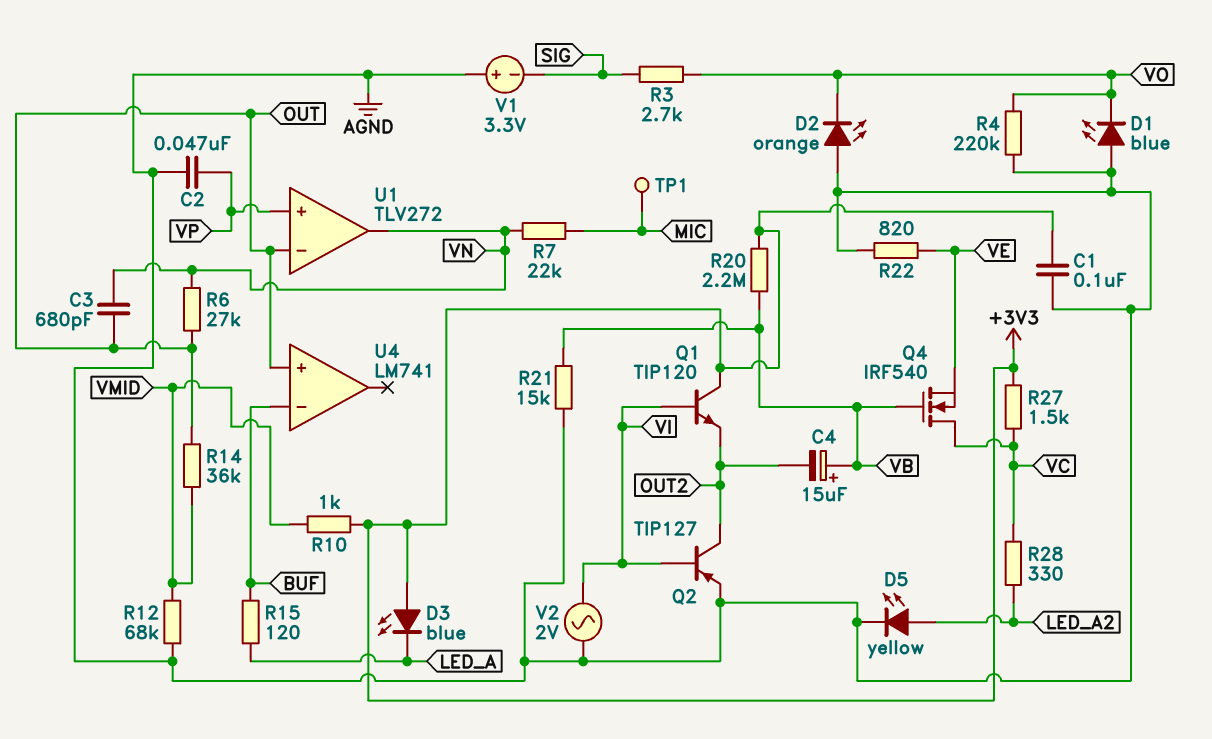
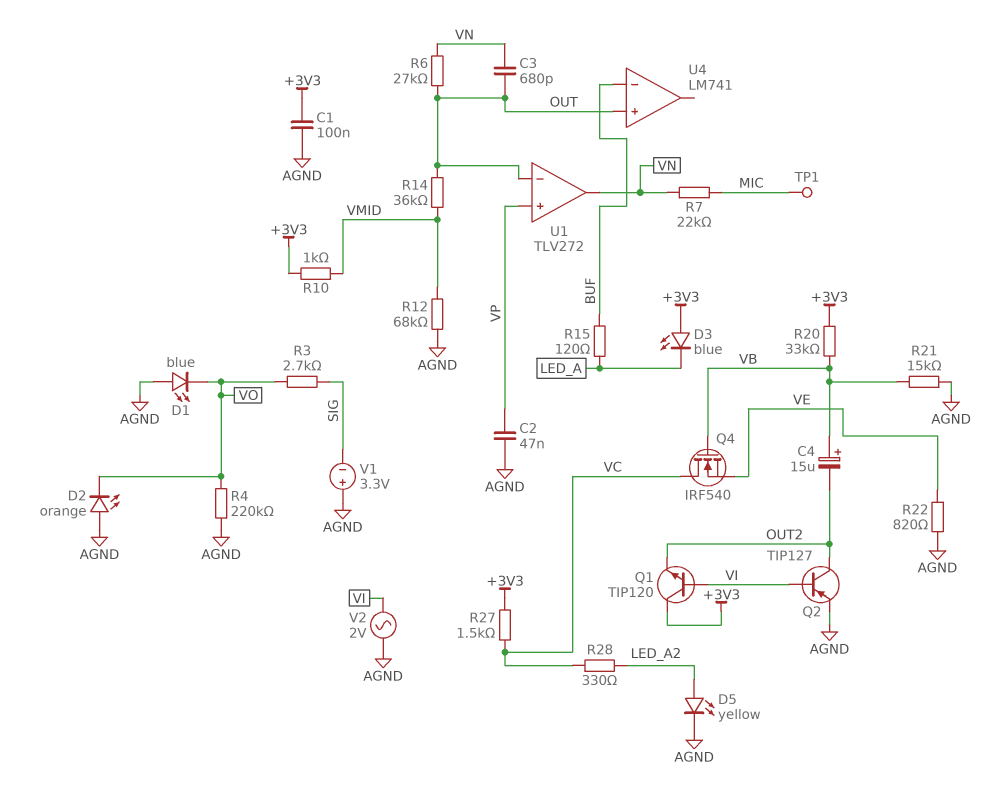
R20: 2.2M (+3V3, VB) -> 33k (+3V3, VB)

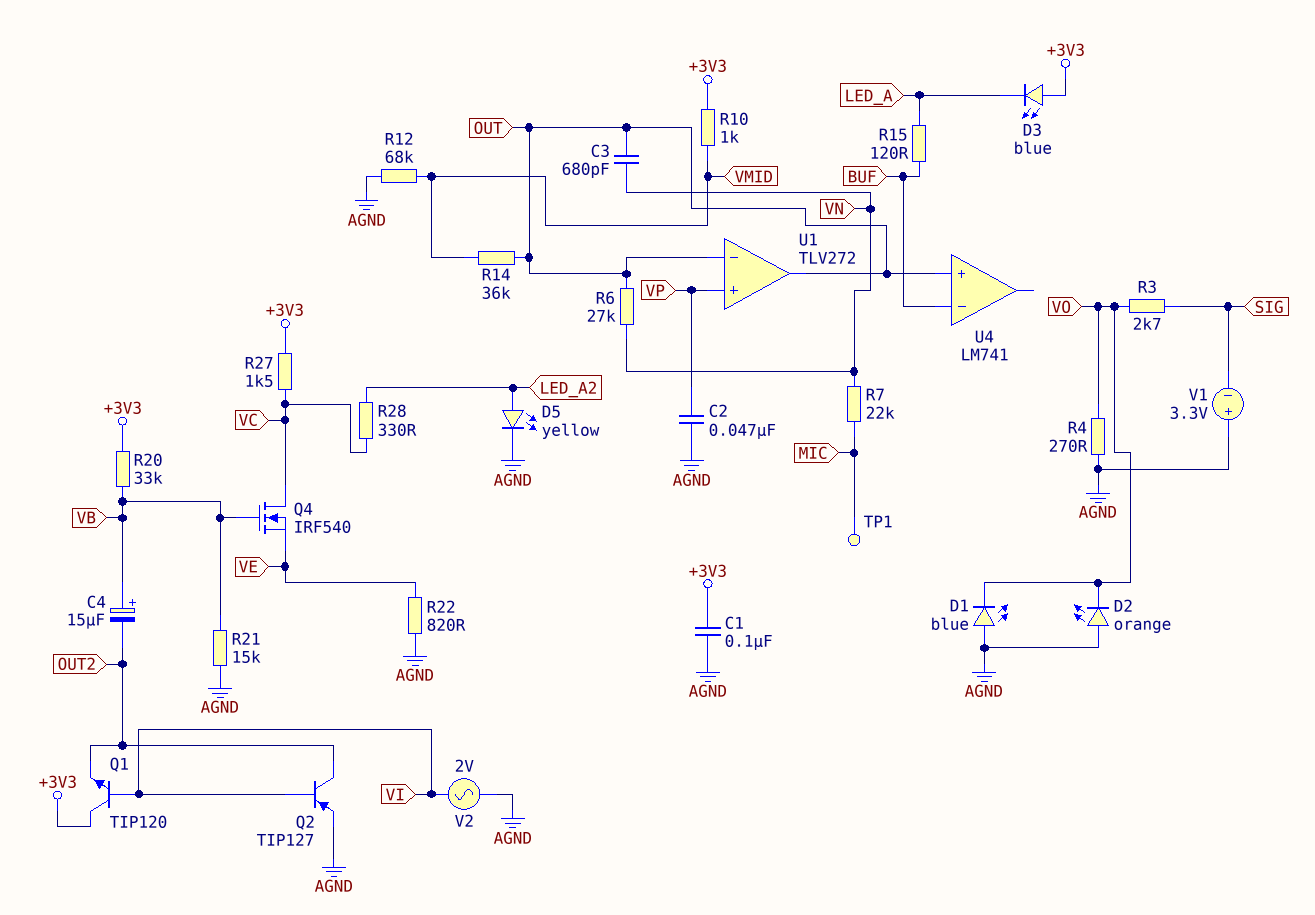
R4: 220k (AGND, VO) -> 270 (AGND, VO)
U1 pin out: VN -> OUT

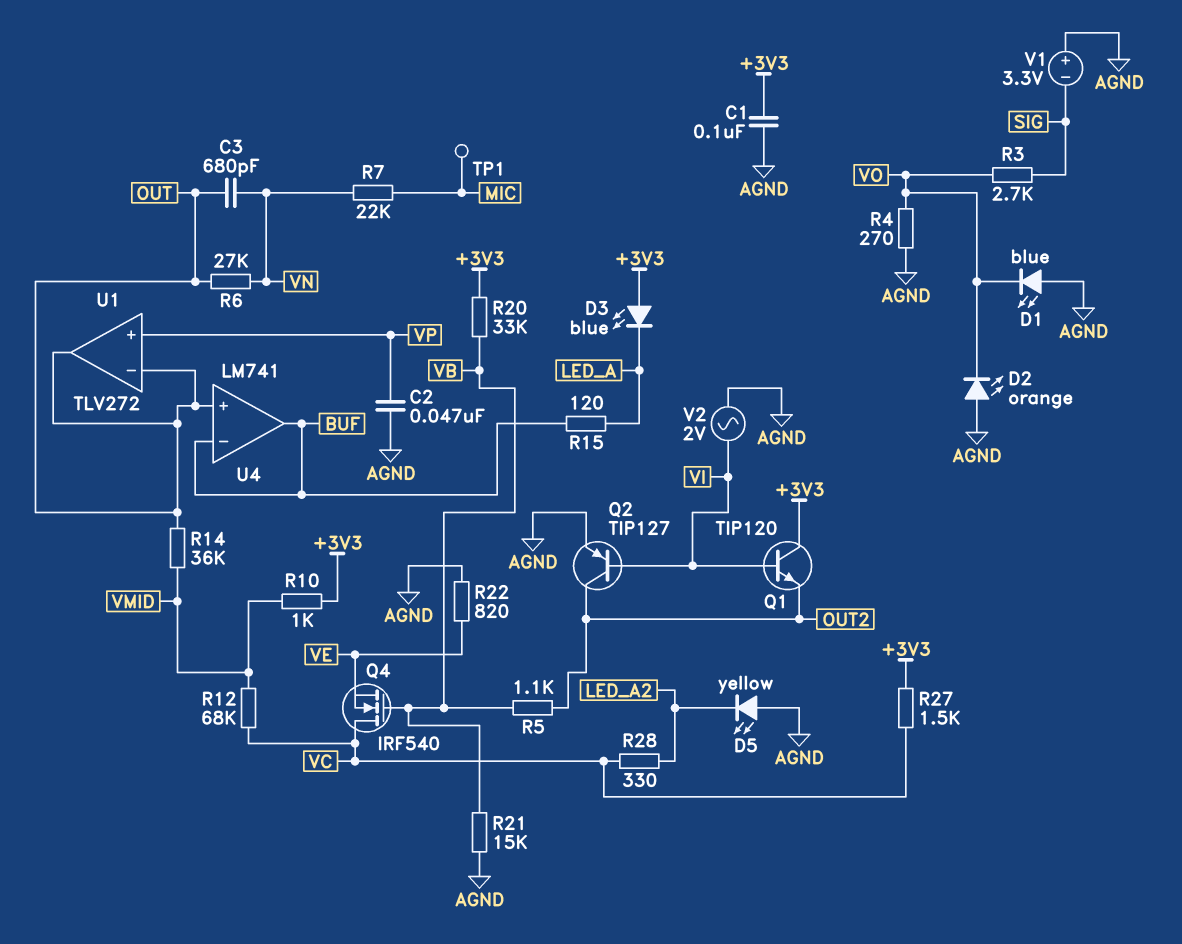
C4: 15uF (plus VB, minus OUT2) -> none
D5: LED yellow (A LED_A2, K AGND) -> LED yellow (A AGND, K LED_A2)
R5: none -> 1.1k (OUT2, VB)
R12: 68k (AGND, VMID) -> 68k (VC, VMID)
U4 pin out: none -> BUF

